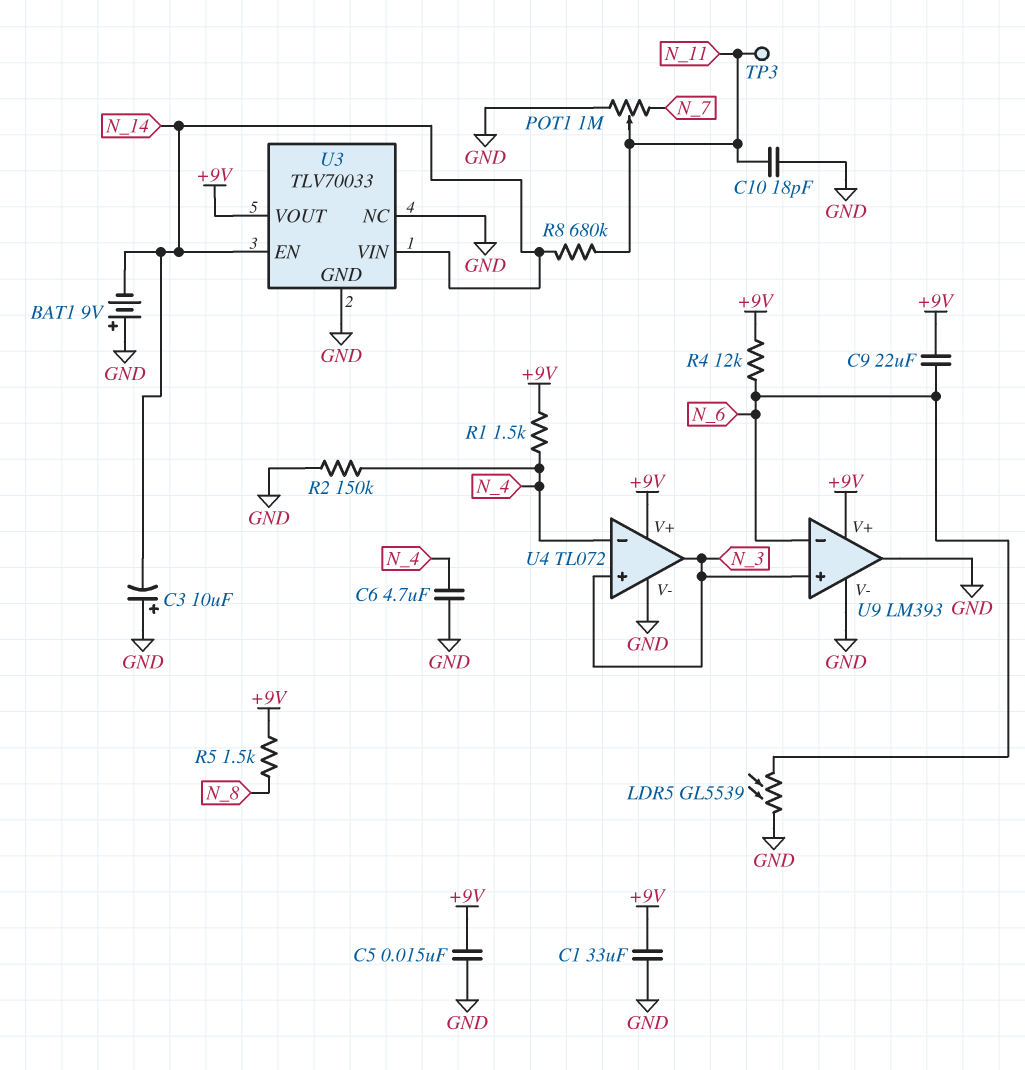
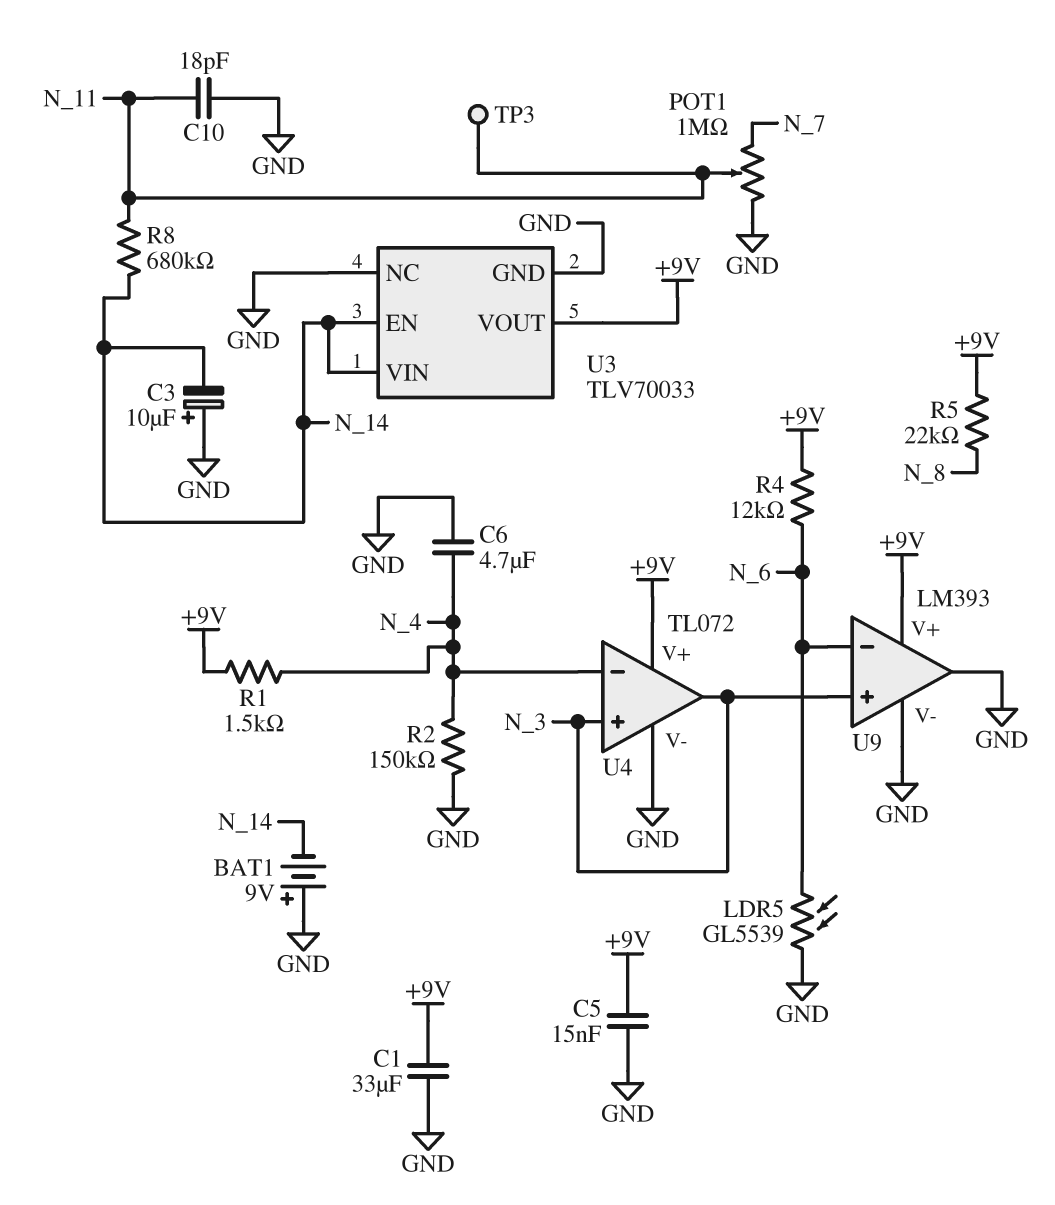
C9: 22uF (+9V, N_6) -> none
R5: 1.5k (+9V, N_8) -> 22k (+9V, N_8)

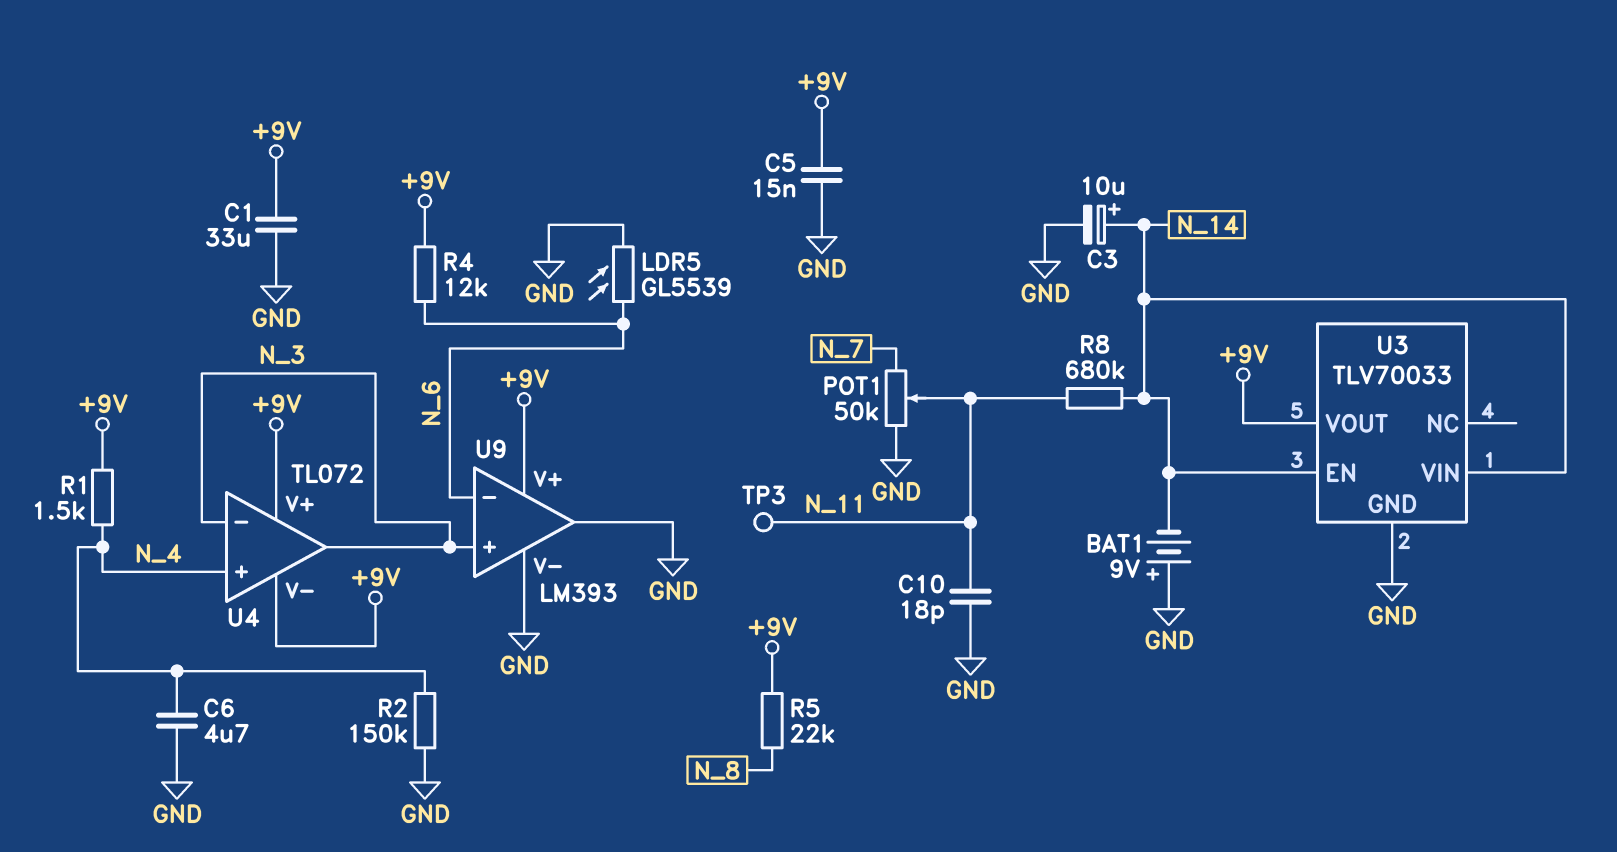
C3: 10uF (plus GND, minus N_14) -> 10uF (plus N_14, minus GND)
POT1: 1M (GND, N_7, wiper N_11) -> 50k (GND, N_7, wiper N_11)
U3 pin NC: GND -> none
U4 pin V-: GND -> +9V
U4 pin in+: N_3 -> N_4
U4 pin in-: N_4 -> N_3

